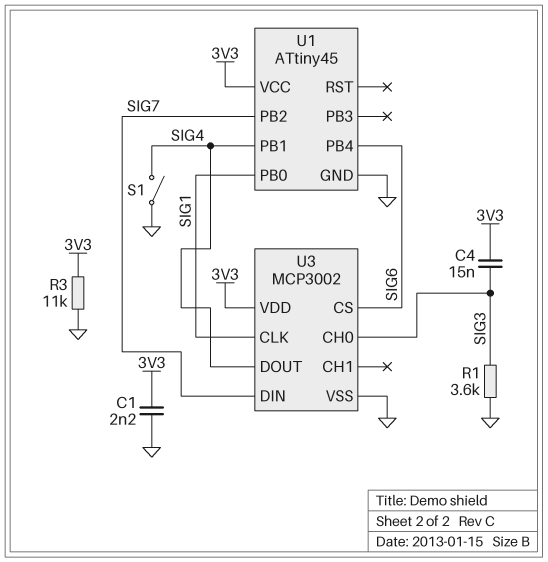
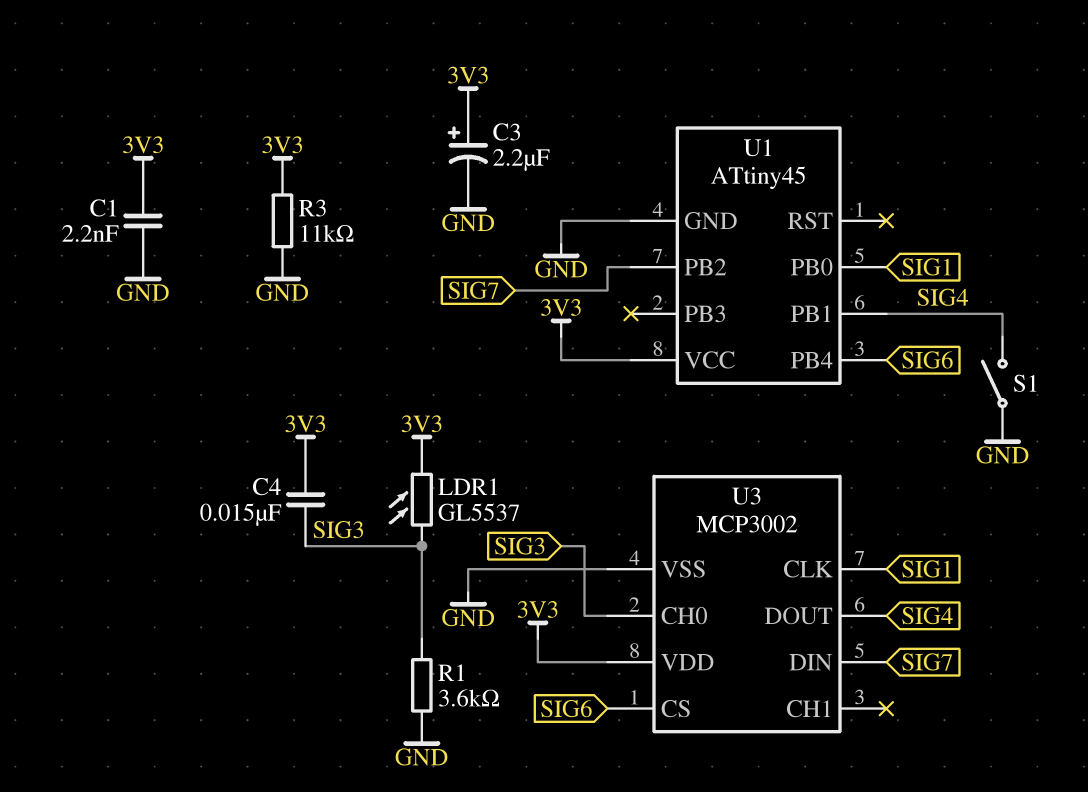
C3: none -> 2.2uF (plus 3V3, minus GND)
LDR1: none -> GL5537 (3V3, SIG3)

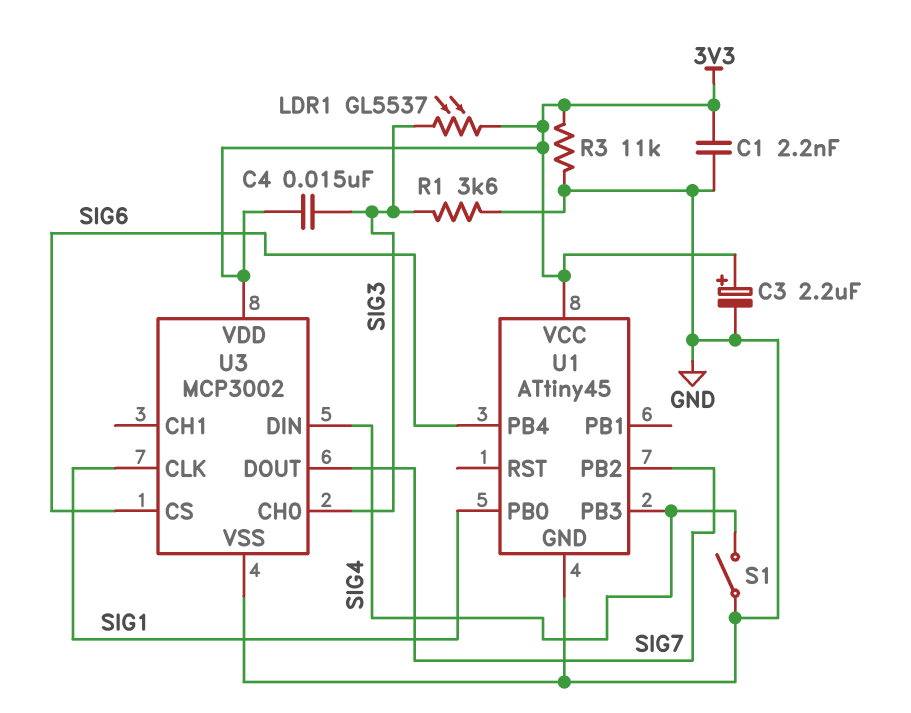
U1 pin PB1: SIG4 -> none
U1 pin PB3: none -> SIG4
U3 pin DIN: SIG7 -> SIG4
U3 pin DOUT: SIG4 -> SIG7

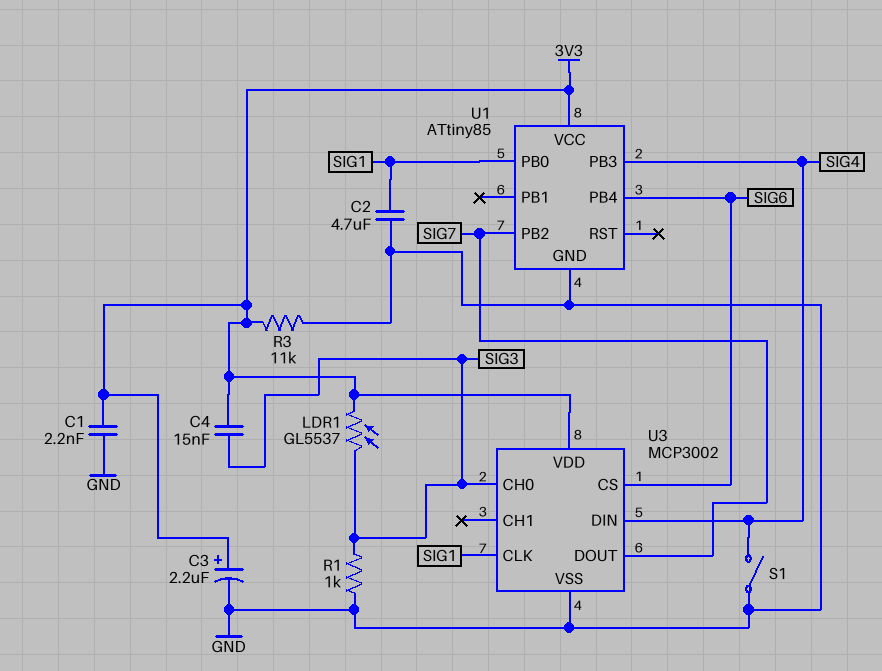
C2: none -> 4.7uF (GND, SIG1)
R1: 3.6k (GND, SIG3) -> 1k (GND, SIG3)
U1: ATtiny45 -> ATtiny85

